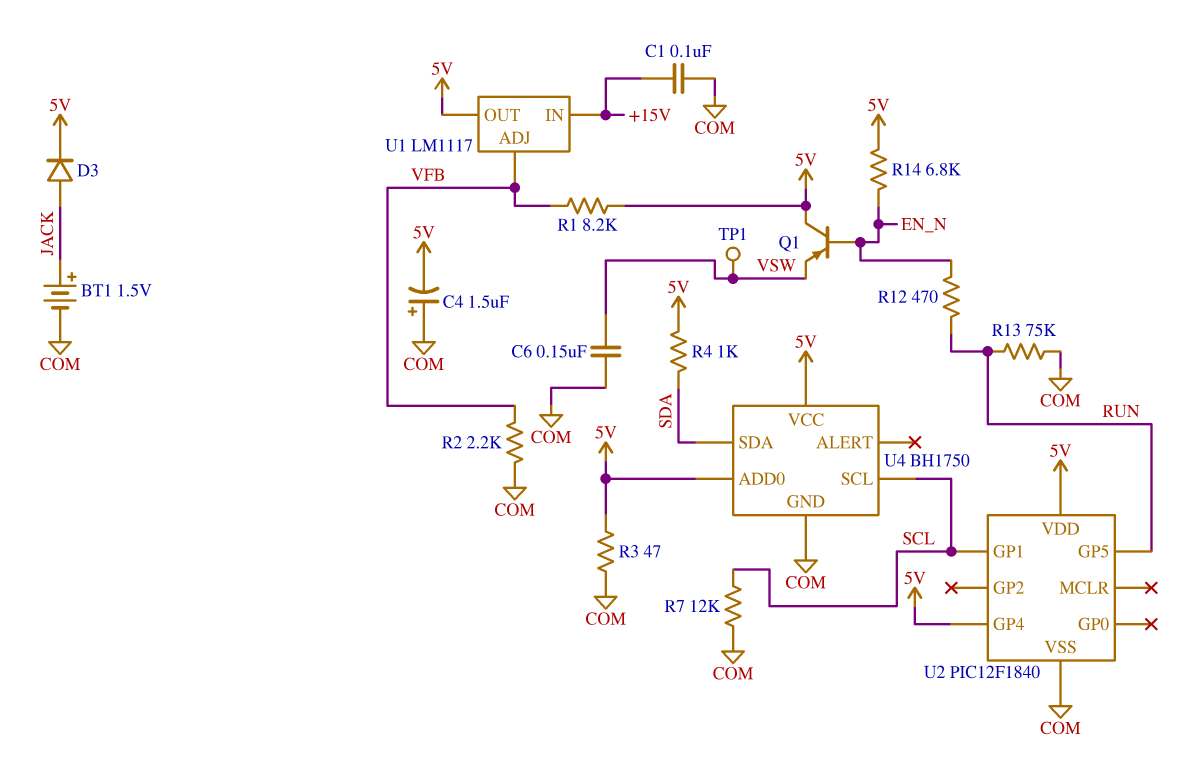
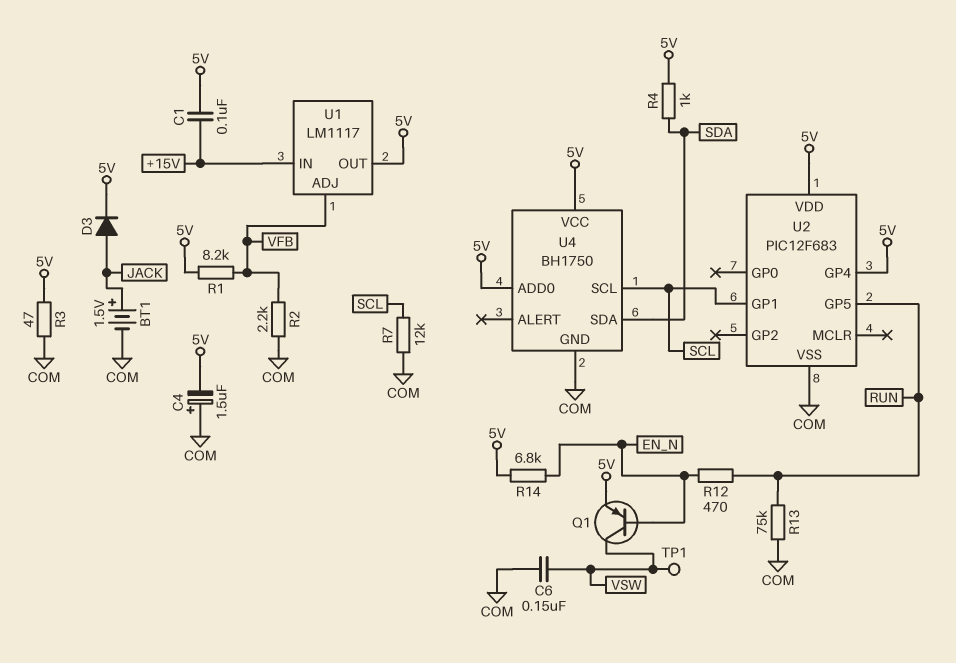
C1: 100nF (+15V, COM) -> 100nF (+15V, 5V)
Q1: PNP (B EN_N, C 5V, E VSW) -> PNP (B EN_N, C VSW, E 5V)
U2: PIC12F1840 -> PIC12F683

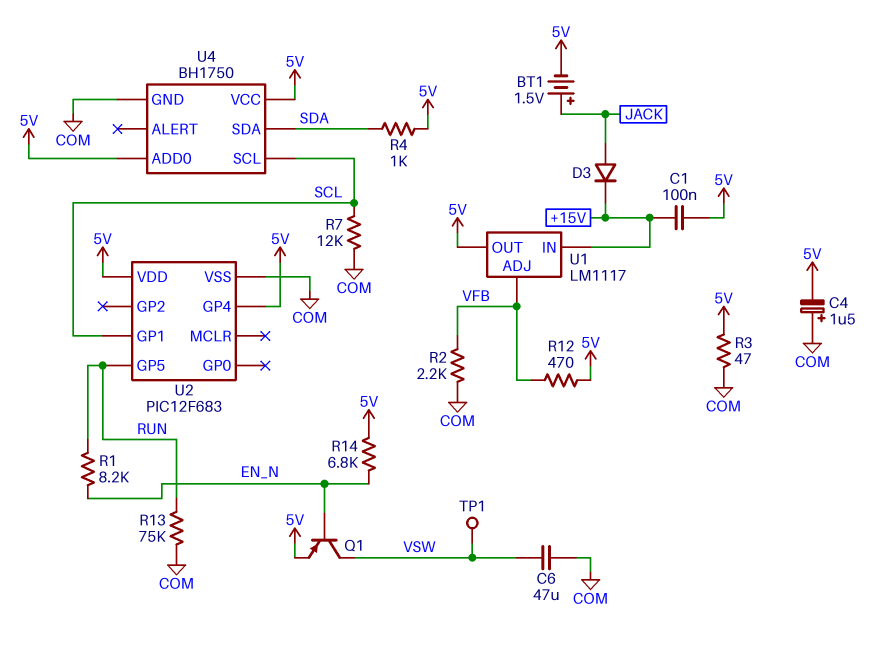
BT1: 1.5V (plus JACK, minus COM) -> 1.5V (plus JACK, minus 5V)
C6: 150nF (COM, VSW) -> 47uF (COM, VSW)
D3: diode (A JACK, K 5V) -> diode (A JACK, K +15V)
R1: 8.2k (5V, VFB) -> 8.2k (EN_N, RUN)
R12: 470 (EN_N, RUN) -> 470 (5V, VFB)

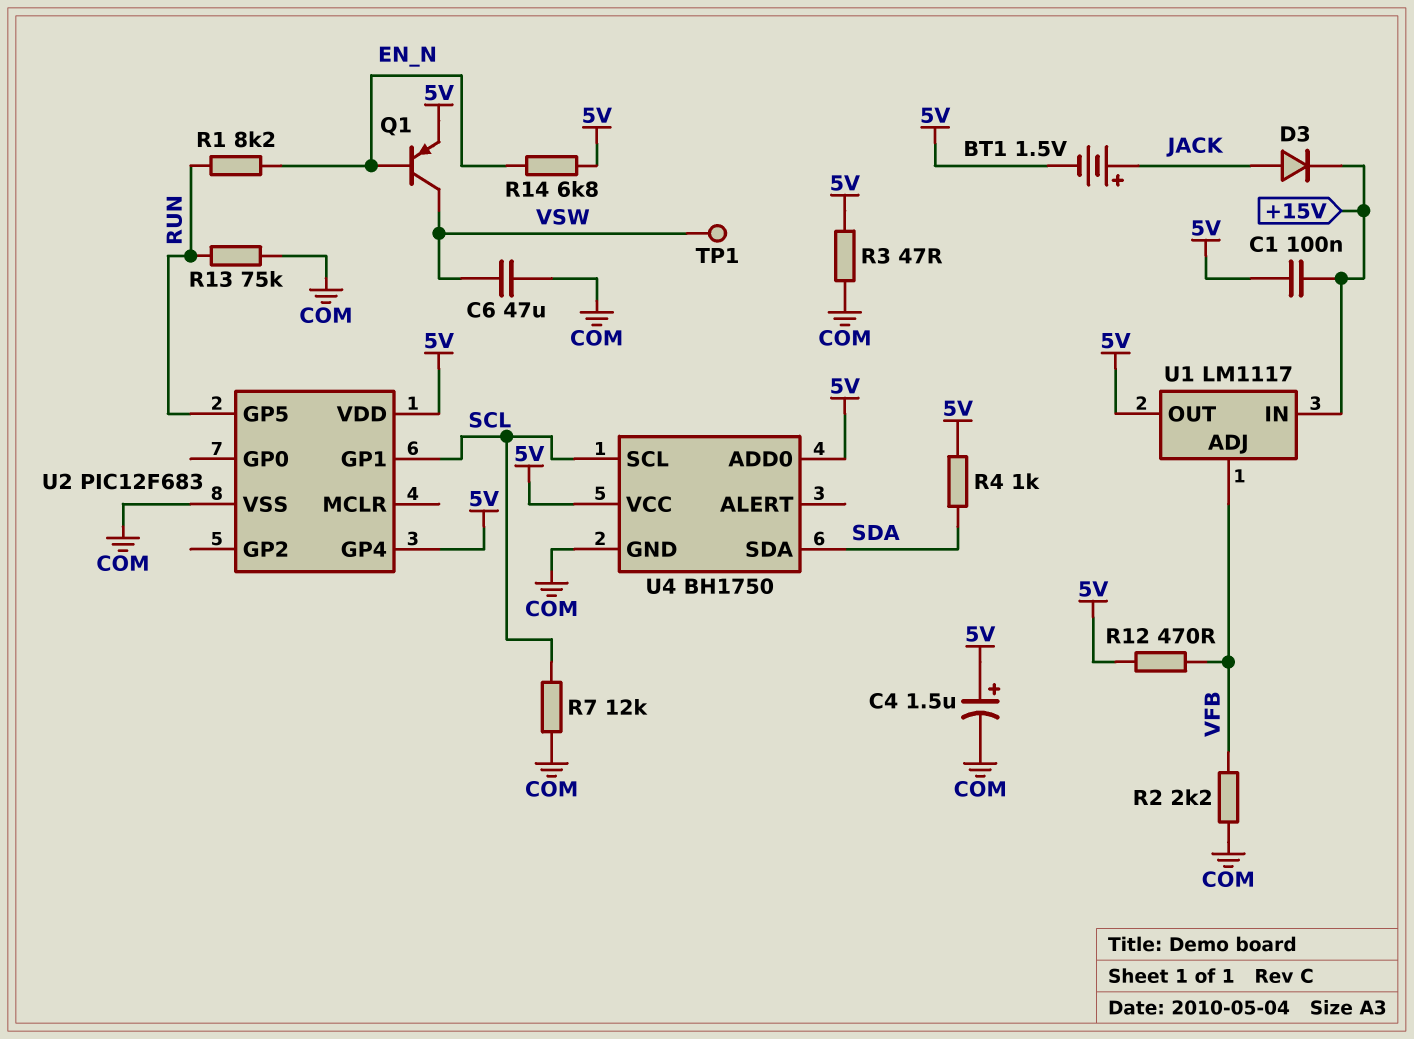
C4: 1.5uF (plus COM, minus 5V) -> 1.5uF (plus 5V, minus COM)

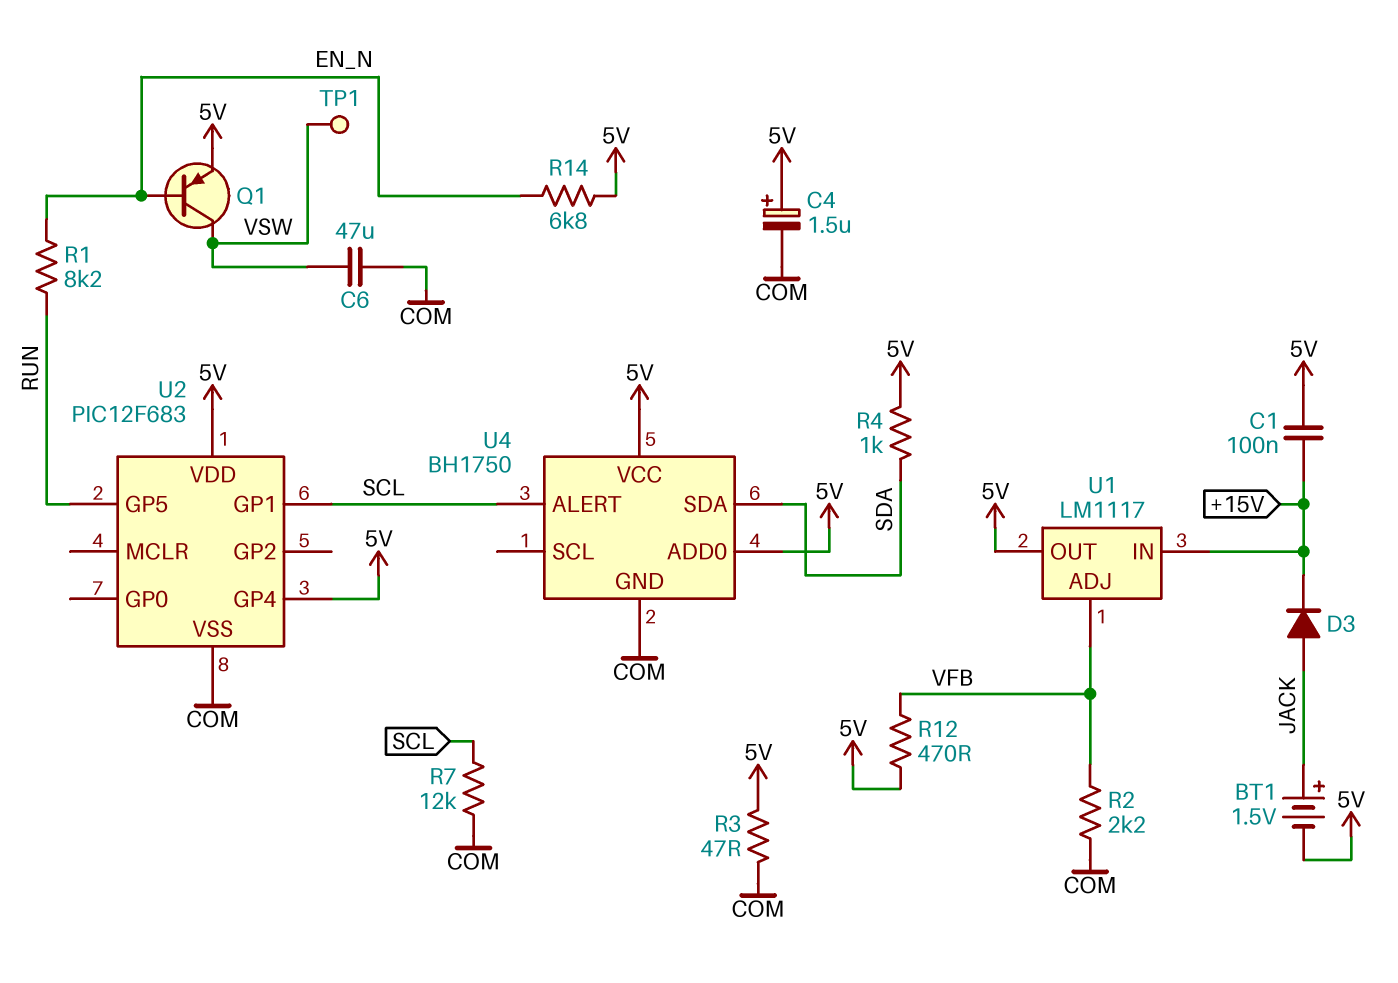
R13: 75k (COM, RUN) -> none
U4 pin ALERT: none -> SCL
U4 pin SCL: SCL -> none

